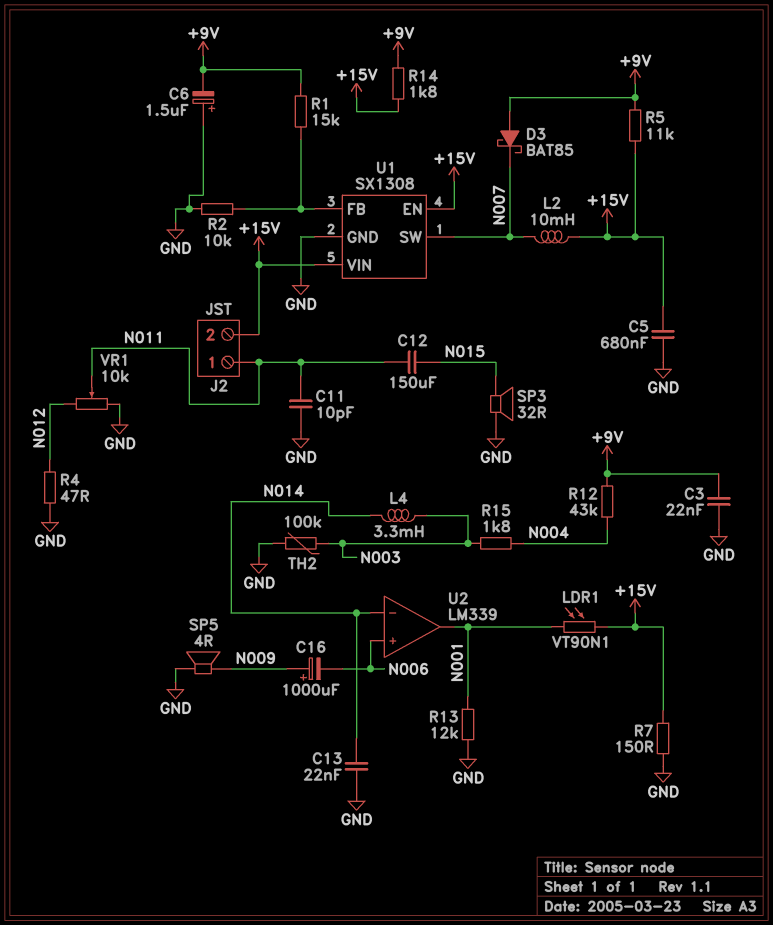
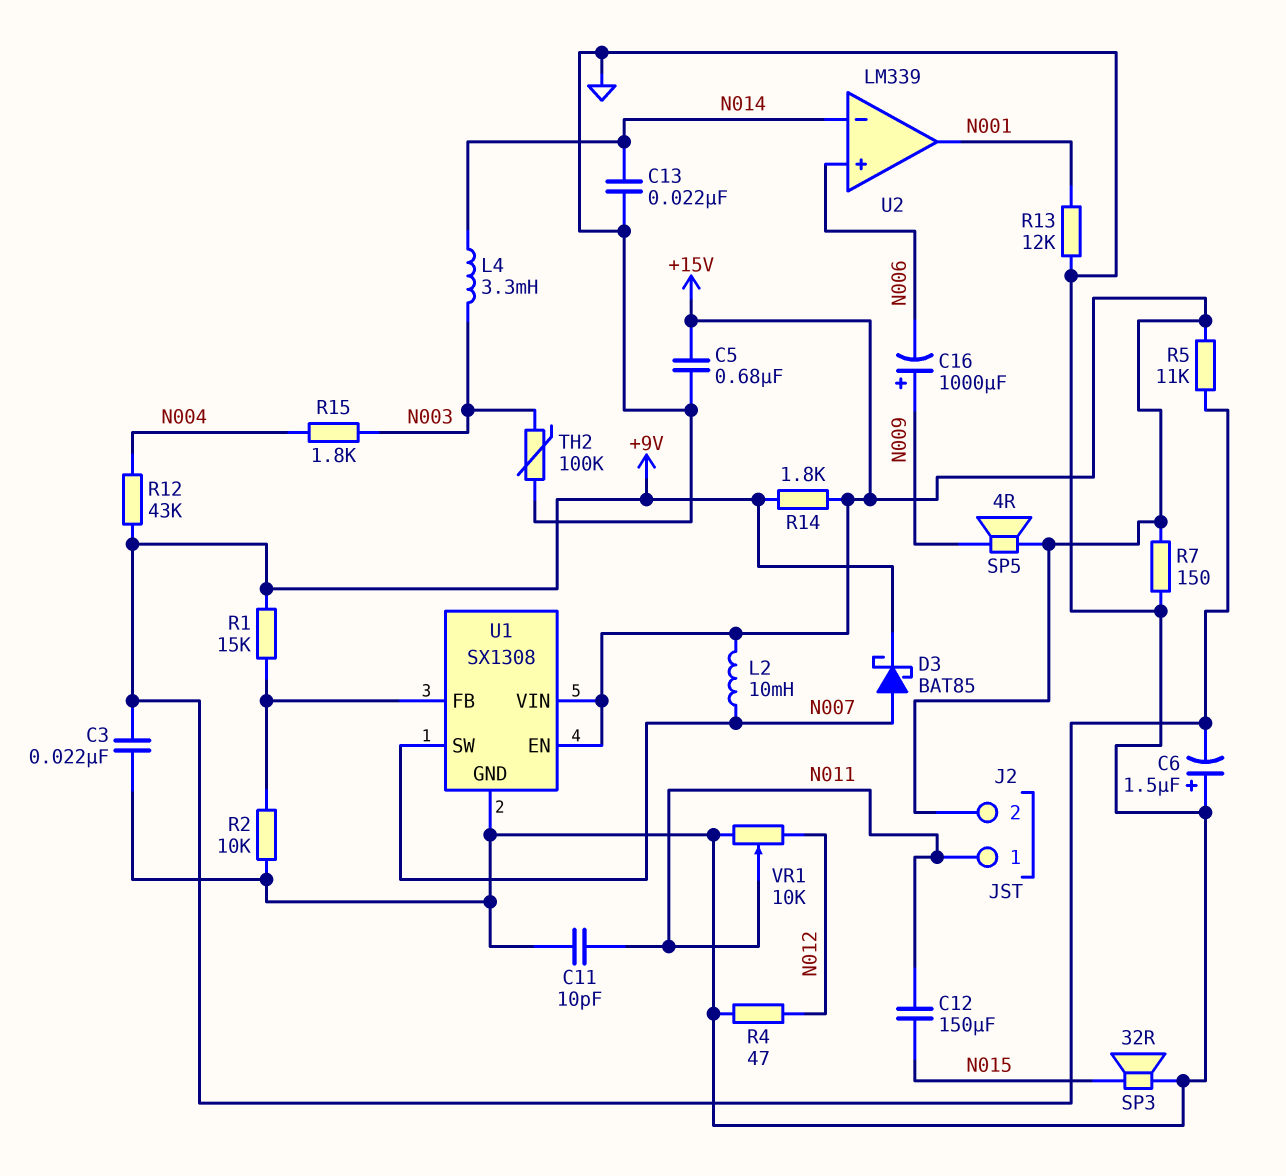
D3: schottky BAT85 (A +9V, K N007) -> schottky BAT85 (A N007, K +9V)
LDR1: VT90N1 (+15V, N001) -> none
SP5: speaker 4R (GND, N009) -> speaker 4R (+15V, N009)

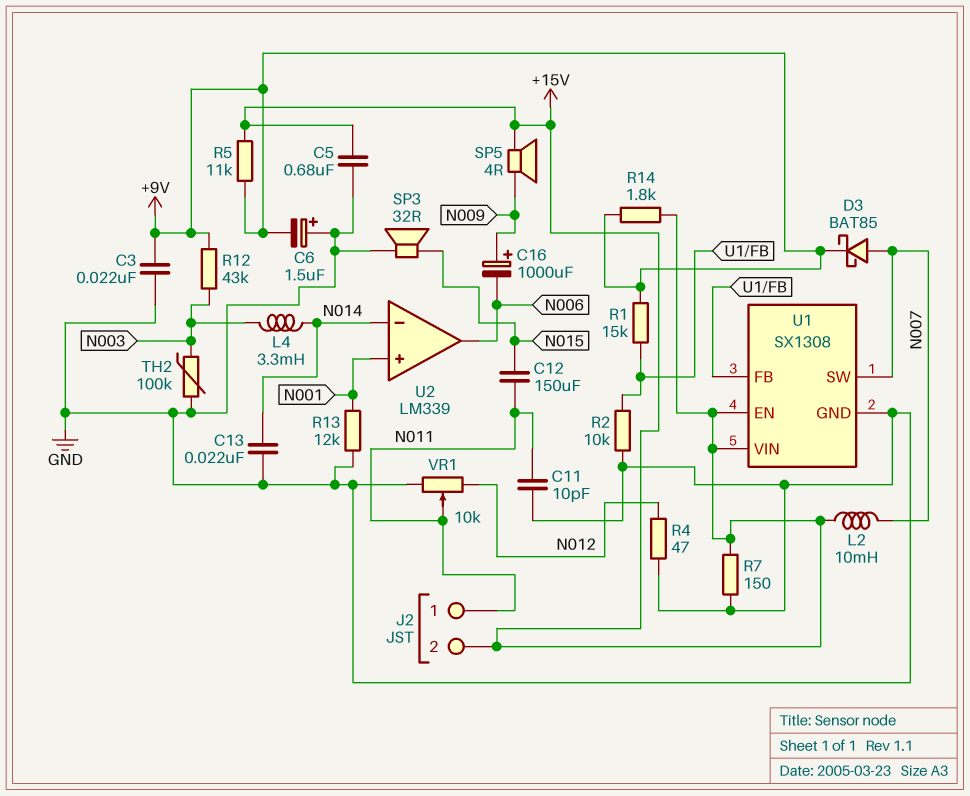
R12: 43k (+9V, N004) -> 43k (+9V, N003)
R15: 1.8k (N003, N004) -> none
U2 pin in+: N006 -> N001
U2 pin out: N001 -> N006

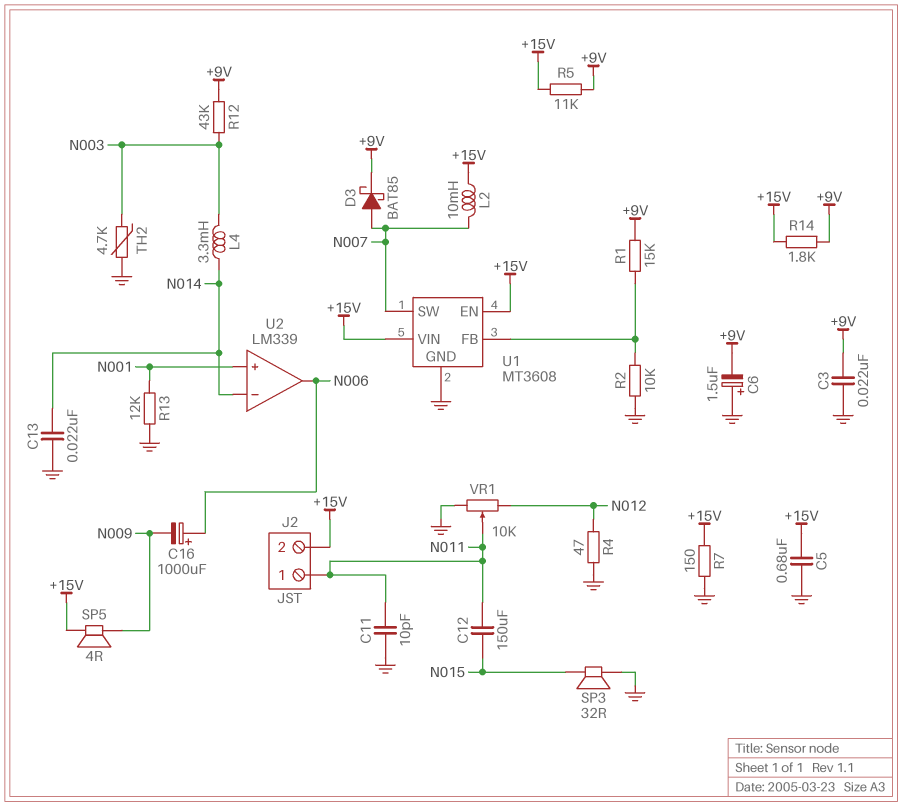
C16: 1000uF (plus N009, minus N006) -> 1000uF (plus N006, minus N009)
TH2: 100k (GND, N003) -> 4.7k (GND, N003)
U1: SX1308 -> MT3608

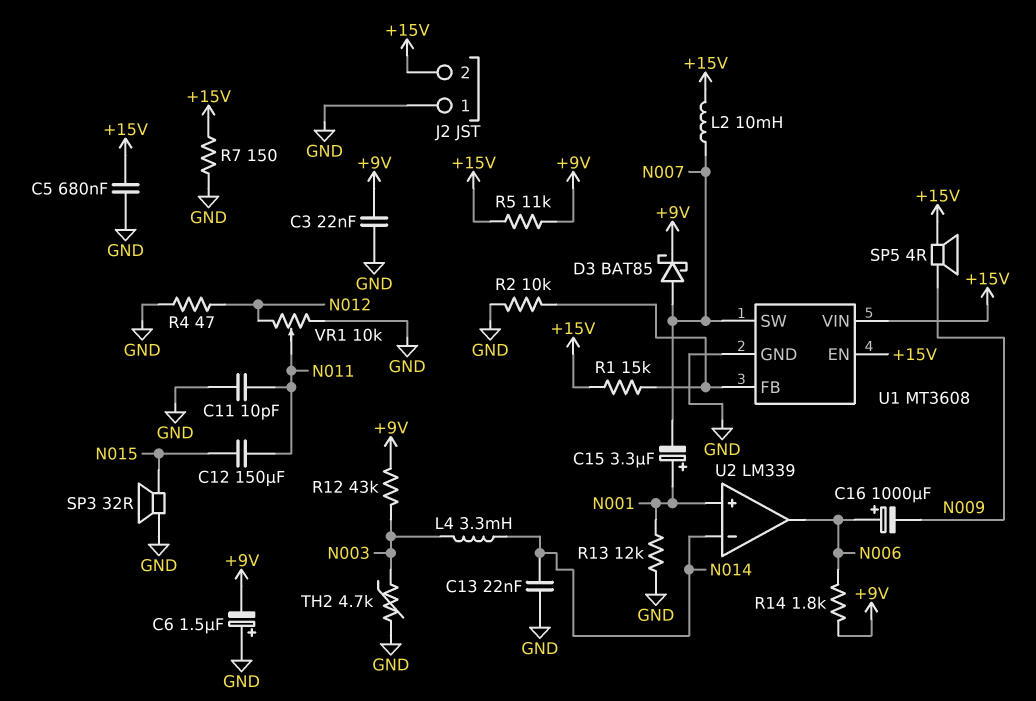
C15: none -> 3.3uF (plus N001, minus N007)
J2 pin 1: N011 -> GND
R1: 15k (+9V, U1/FB) -> 15k (+15V, U1/FB)
R14: 1.8k (+9V, +15V) -> 1.8k (+9V, N006)

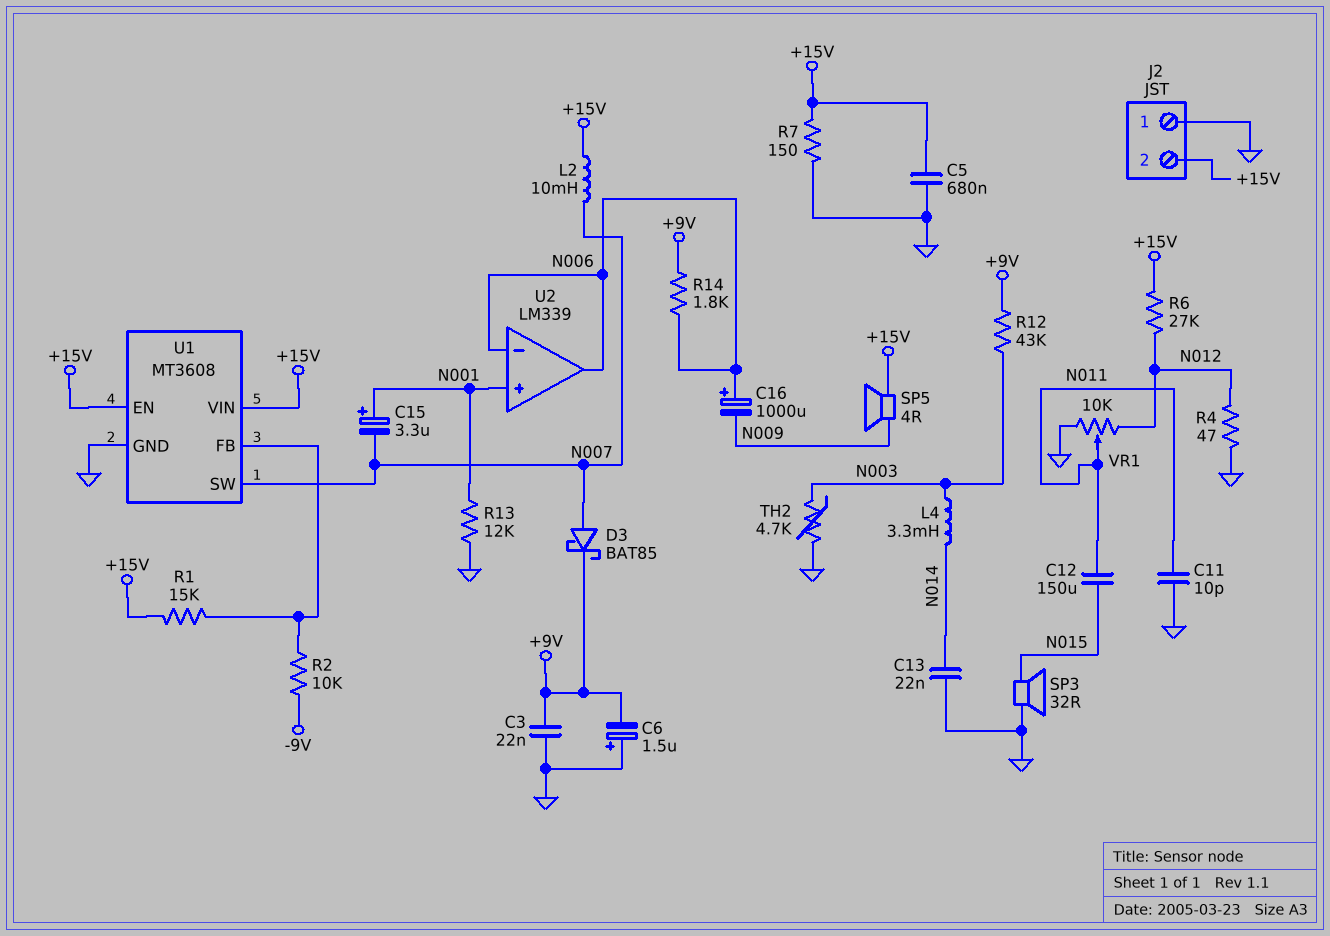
R2: 10k (GND, U1/FB) -> 10k (-9V, U1/FB)
R5: 11k (+9V, +15V) -> none
R6: none -> 27k (+15V, N012)
U2 pin in-: N014 -> N006

